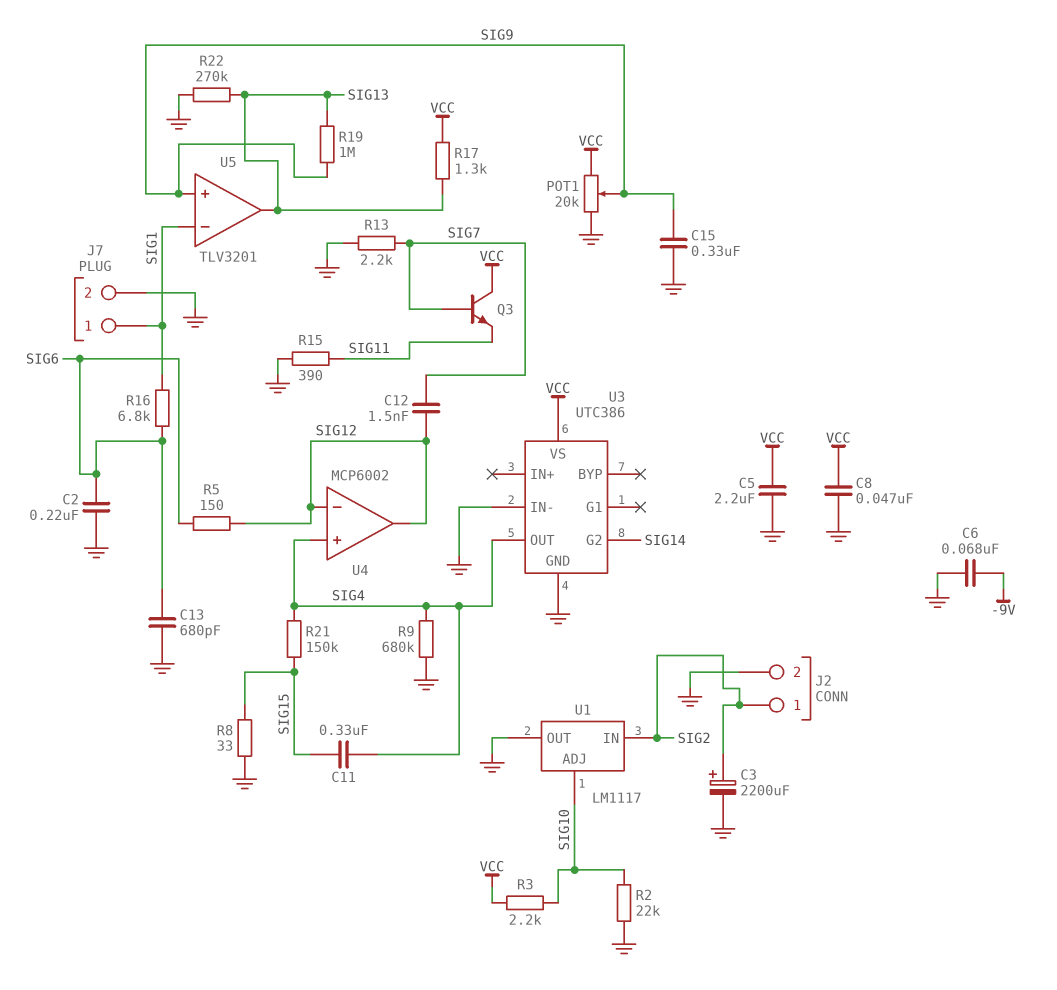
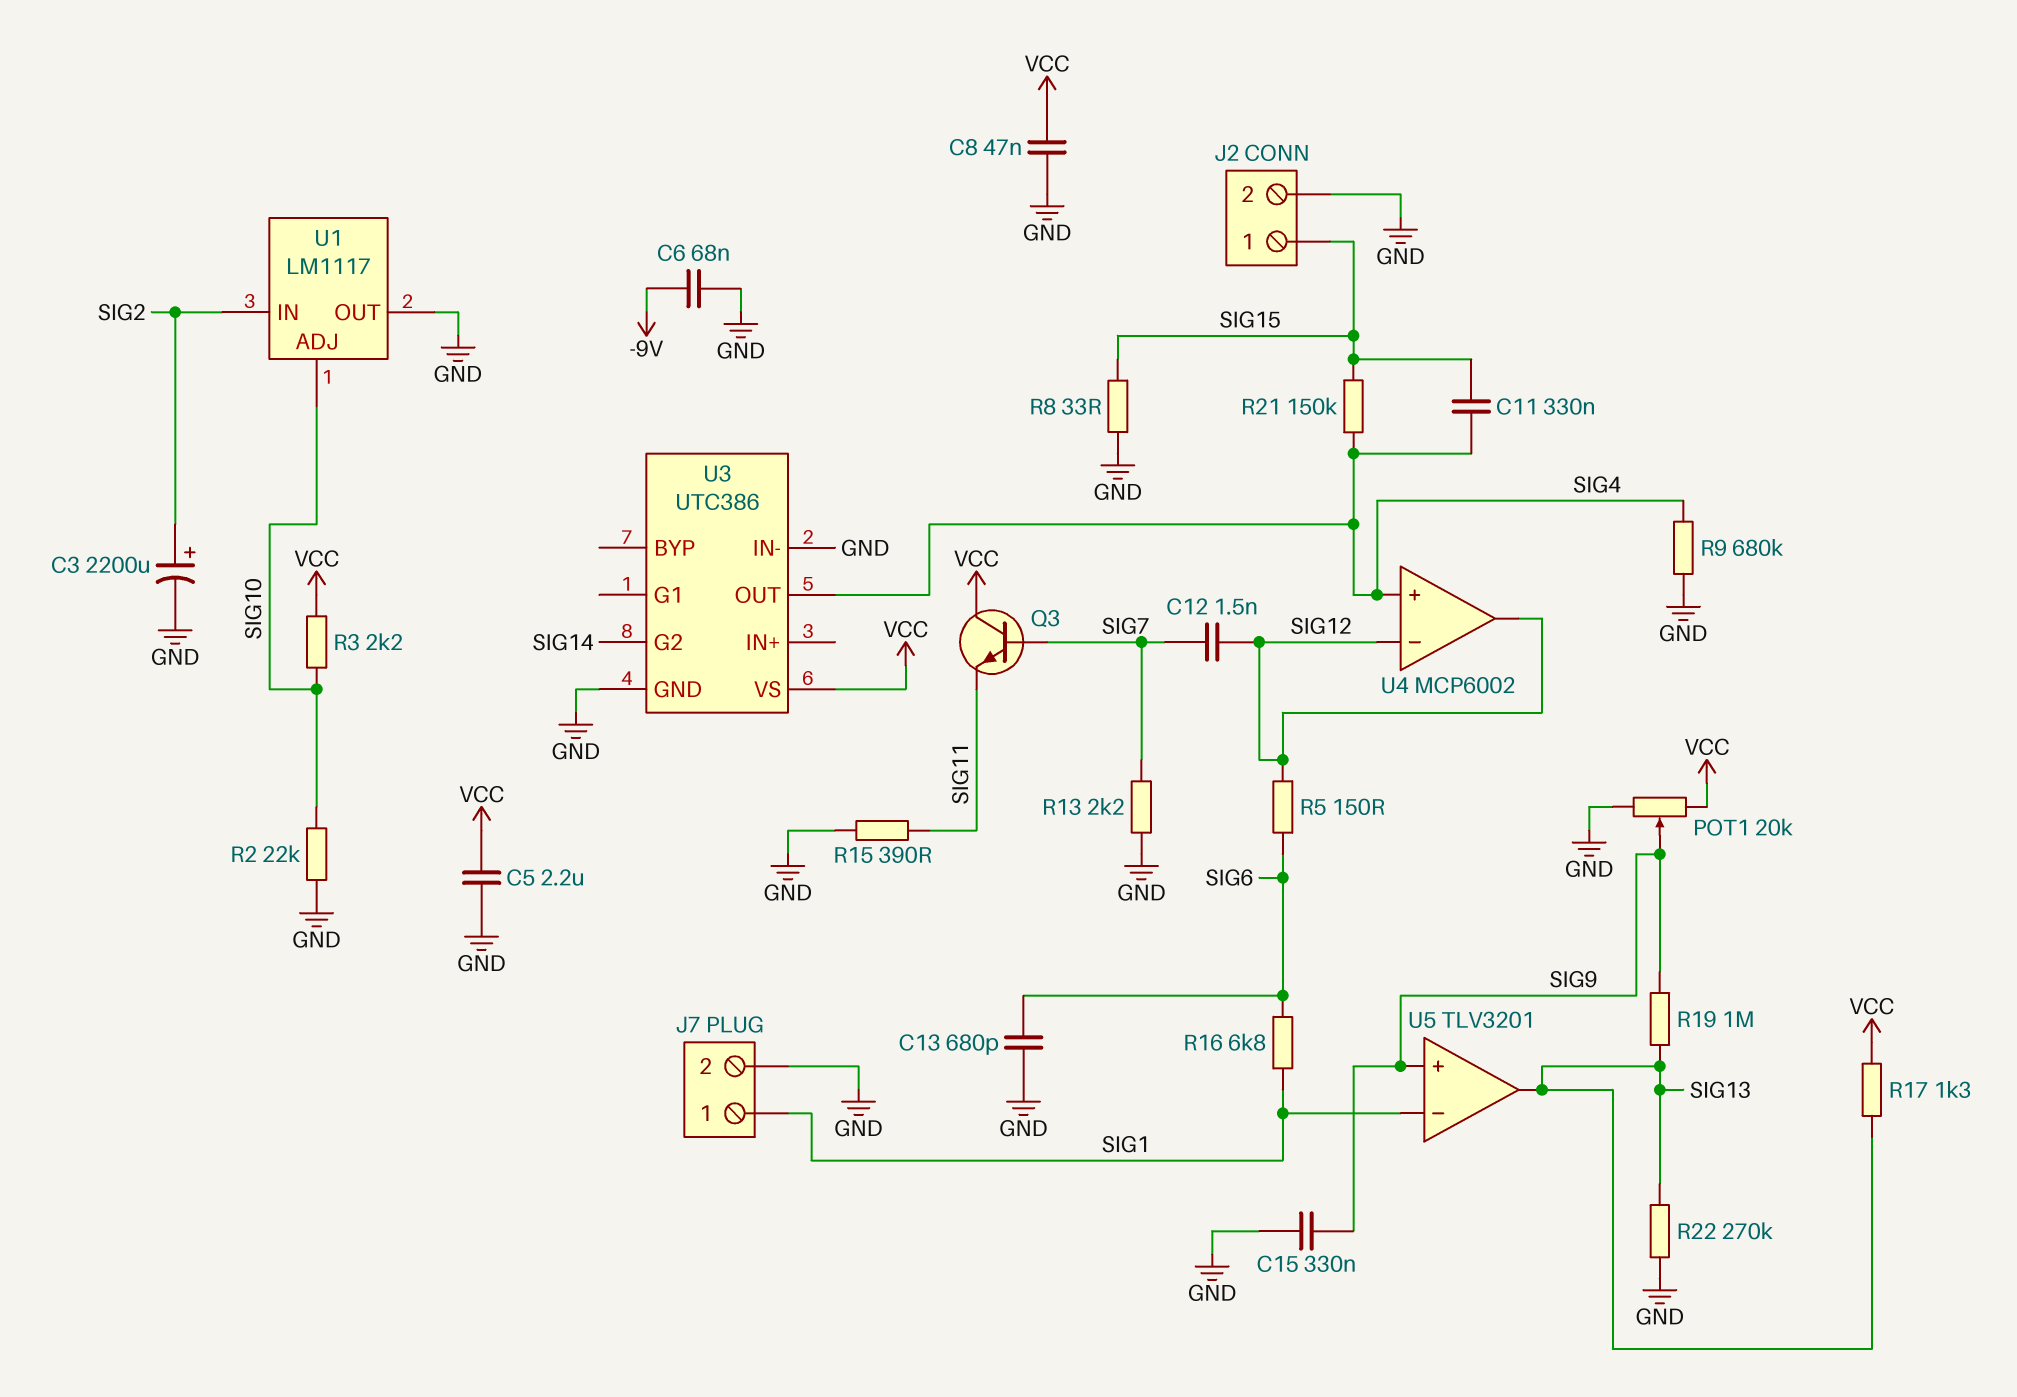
C2: 220nF (GND, SIG6) -> none
J2 pin 1: SIG2 -> SIG15

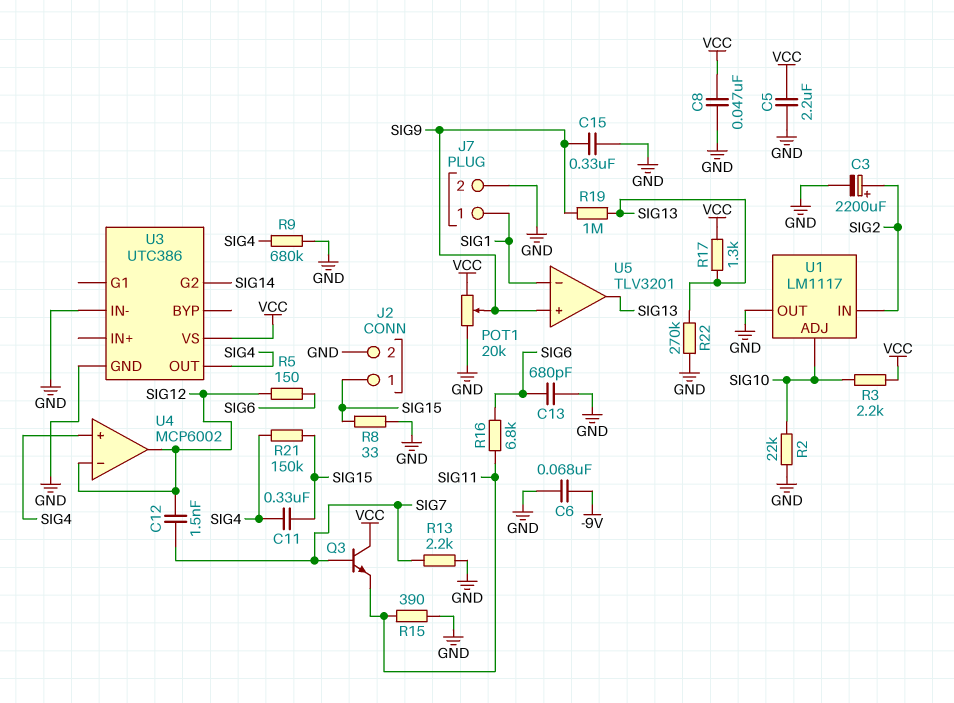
R16: 6.8k (SIG1, SIG6) -> 6.8k (SIG6, SIG11)

